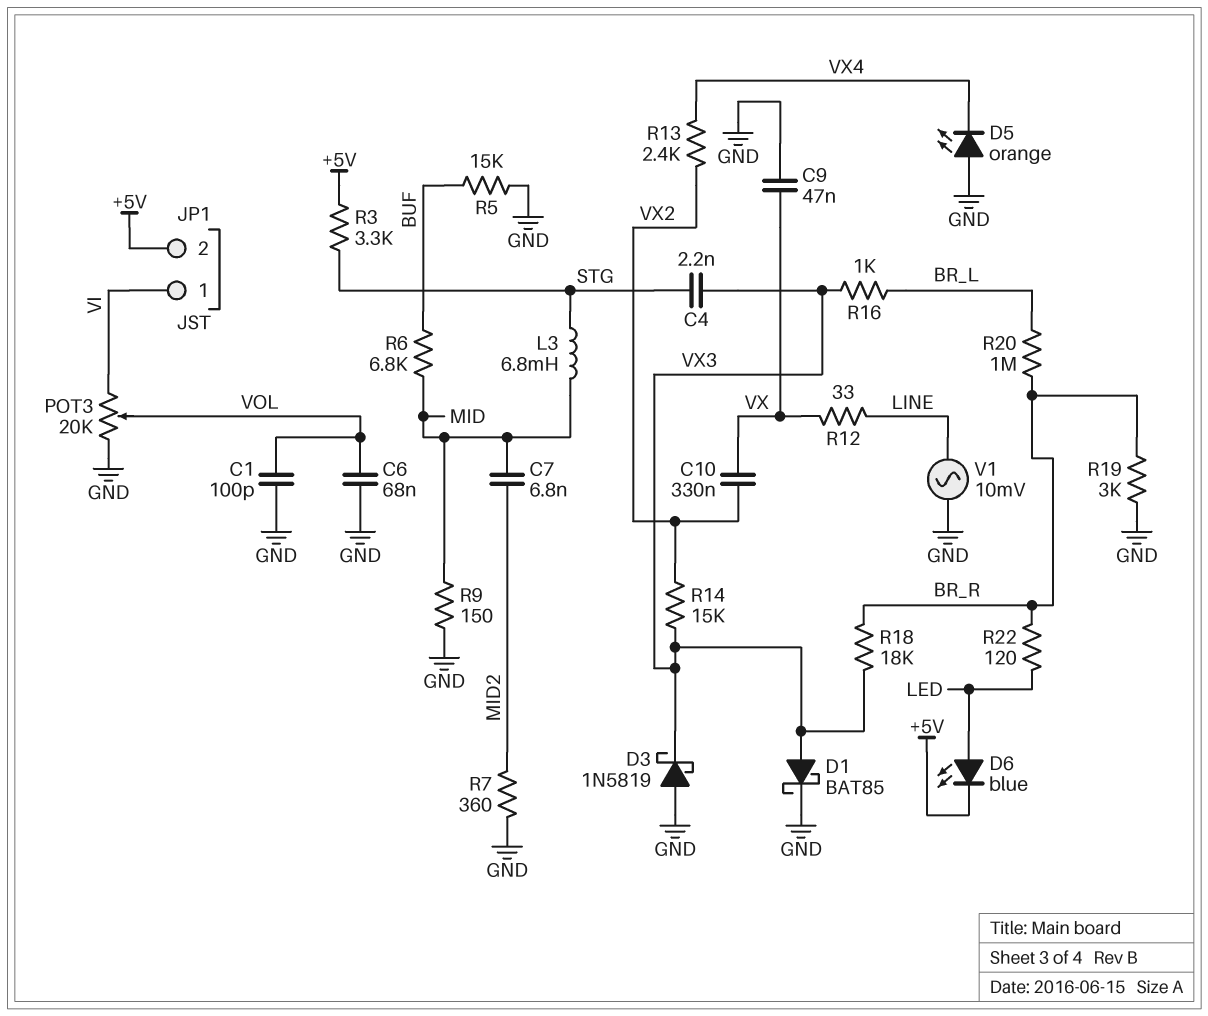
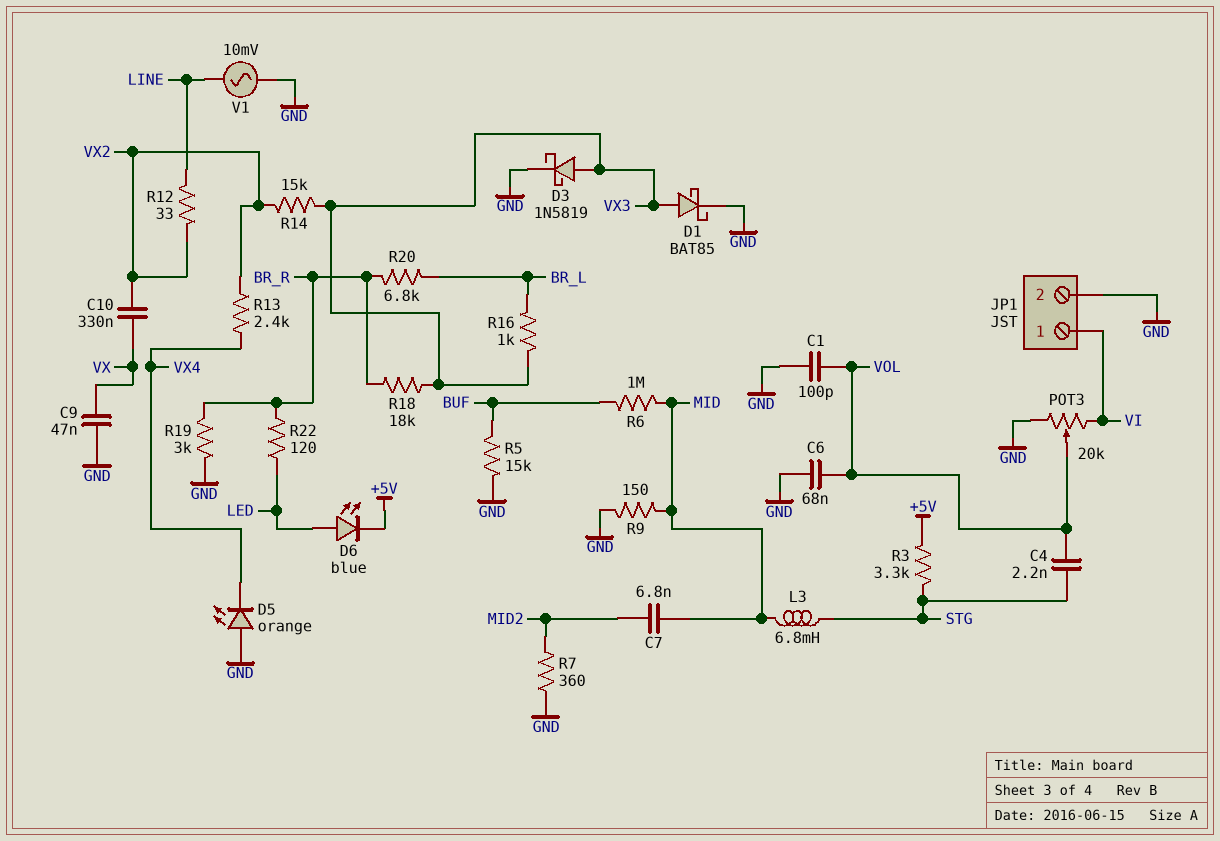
C4: 2.2nF (STG, VX3) -> 2.2nF (STG, VOL)
D3: schottky 1N5819 (A GND, K VX3) -> schottky 1N5819 (A VX3, K GND)
JP1 pin 2: +5V -> GND
R6: 6.8k (BUF, MID) -> 1M (BUF, MID)
R12: 33 (LINE, VX) -> 33 (LINE, VX2)
R20: 1M (BR_L, BR_R) -> 6.8k (BR_L, BR_R)

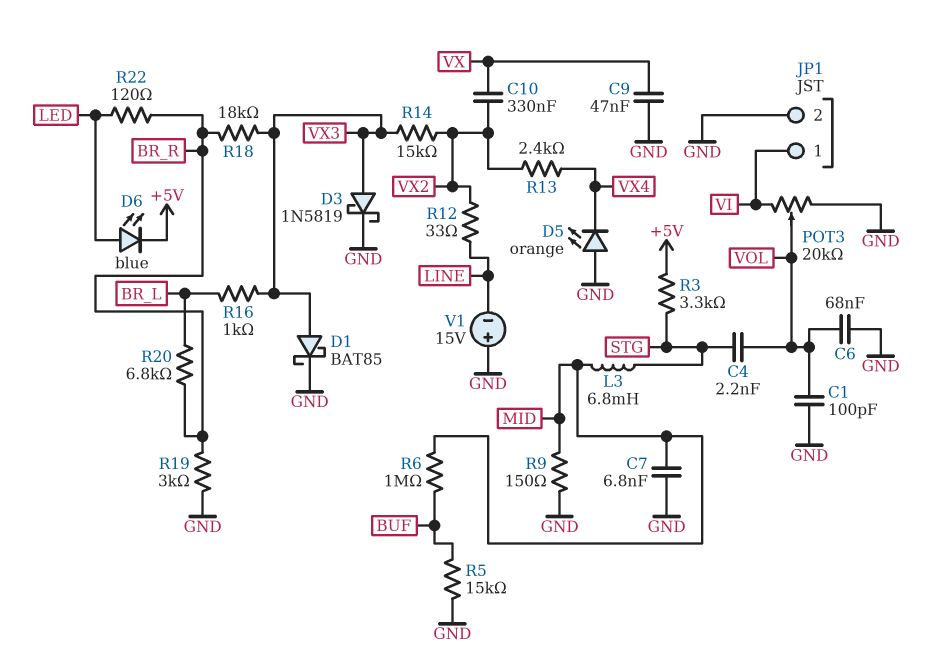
C7: 6.8nF (MID, MID2) -> 6.8nF (GND, MID)
R7: 360 (GND, MID2) -> none
V1: AC 10mV (GND, LINE) -> 15V (plus GND, minus LINE)

